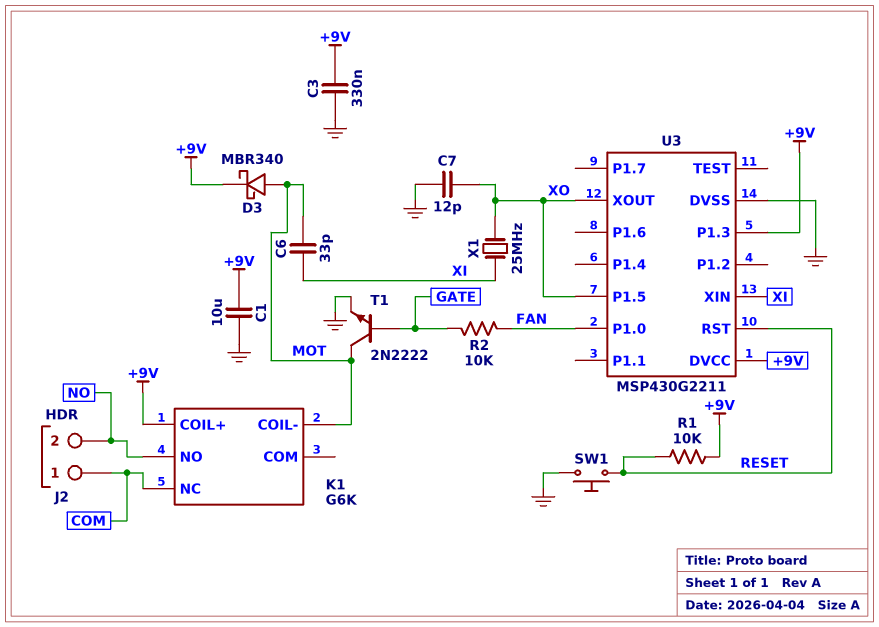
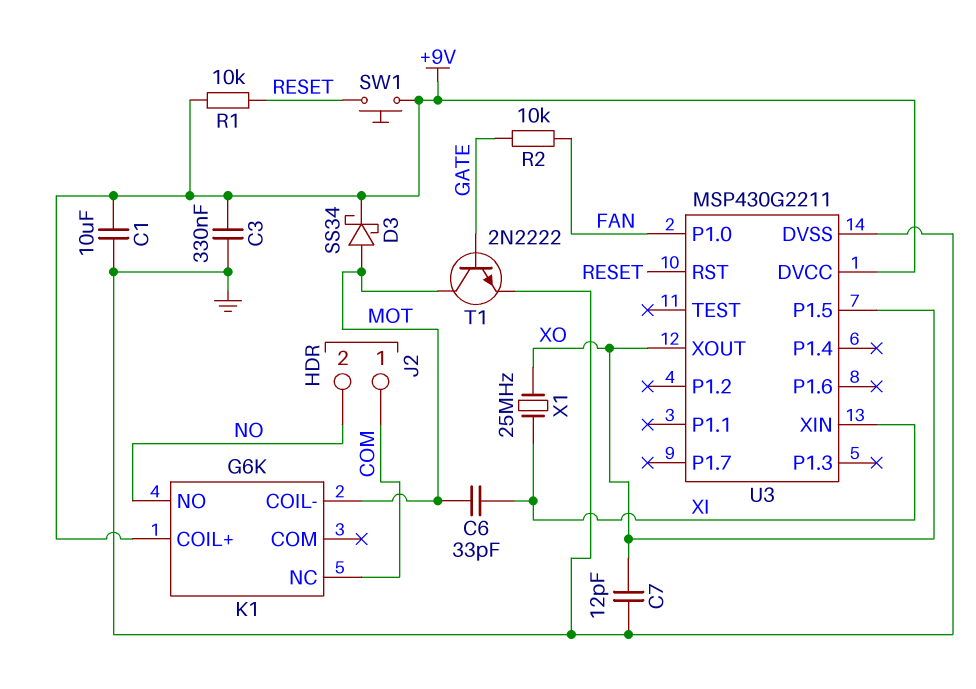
D3: schottky MBR340 (A MOT, K +9V) -> schottky SS34 (A MOT, K +9V)
SW1: button (GND, RESET) -> button (+9V, RESET)
U3 pin P1.3: +9V -> none

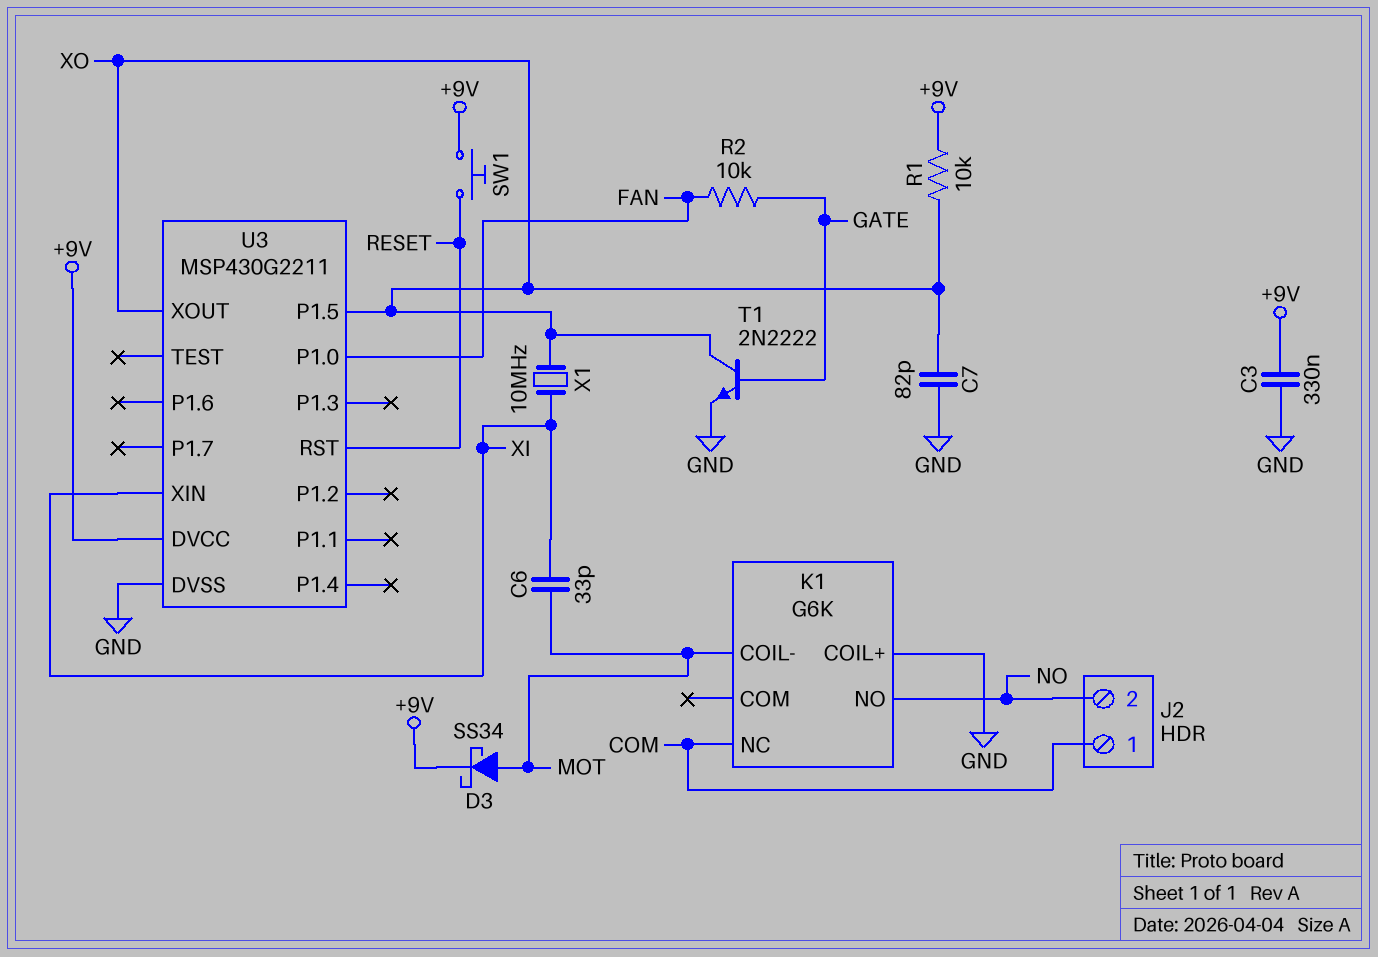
C1: 10uF (+9V, GND) -> none
C7: 12pF (GND, XO) -> 82pF (GND, XO)
K1 pin COIL+: +9V -> GND
R1: 10k (+9V, RESET) -> 10k (+9V, XO)
T1: NPN 2N2222 (B GATE, C MOT, E GND) -> NPN 2N2222 (B GATE, C XO, E GND)
X1: 25MHz (XI, XO) -> 10MHz (XI, XO)

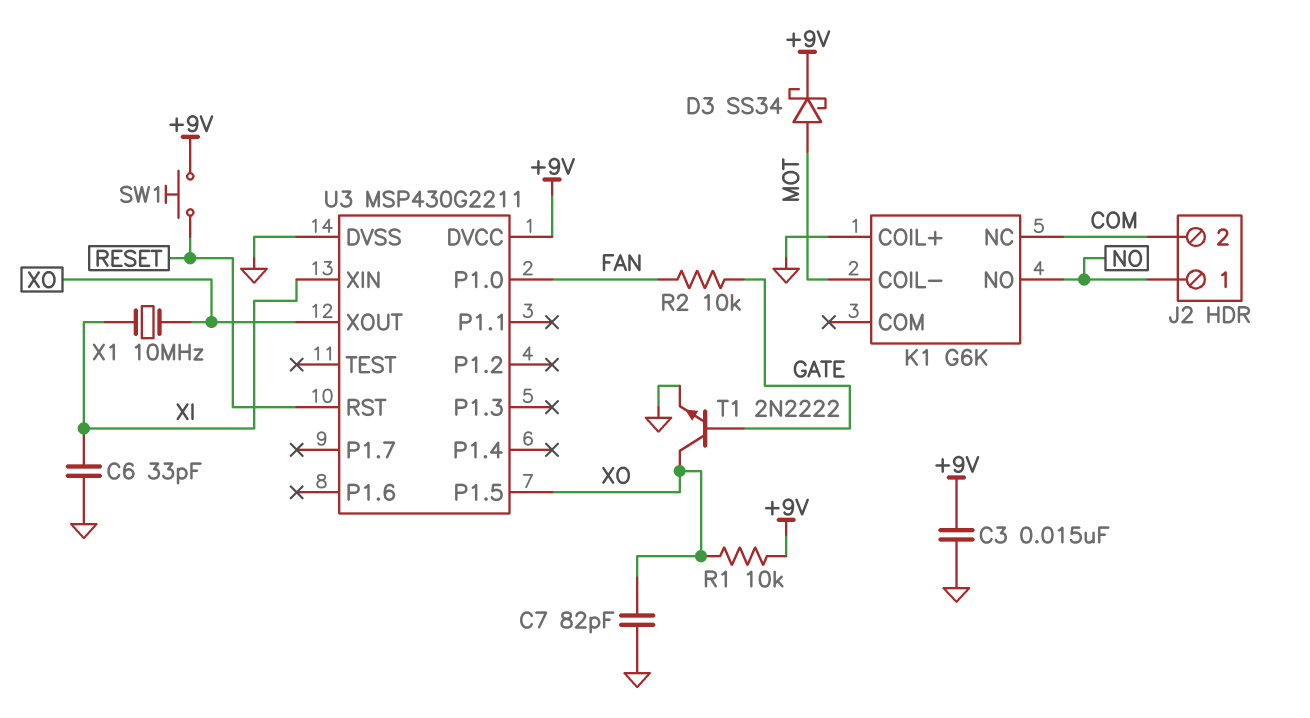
C3: 330nF (+9V, GND) -> 15nF (+9V, GND)
C6: 33pF (MOT, XI) -> 33pF (GND, XI)
J2 pin 1: COM -> NO
J2 pin 2: NO -> COM

